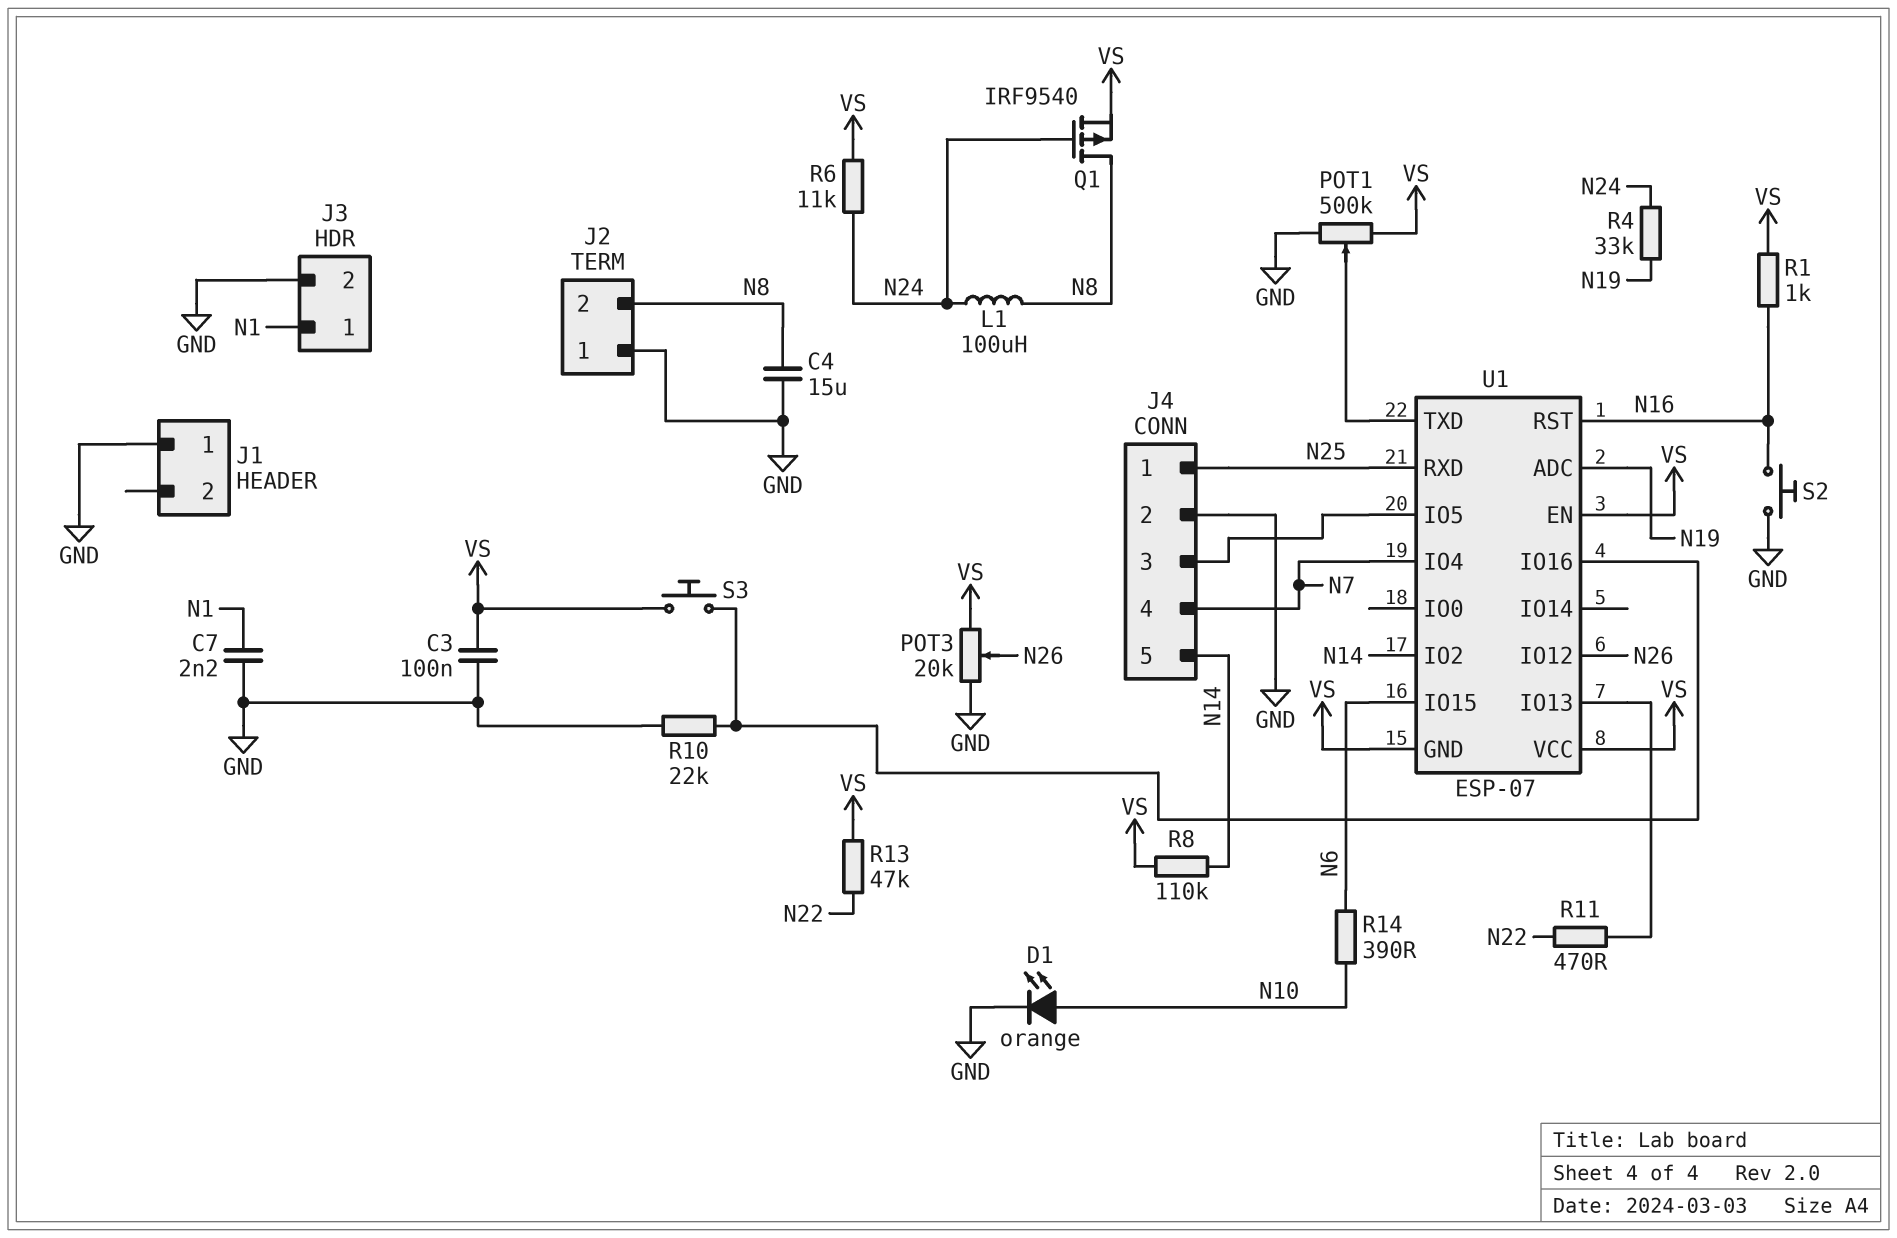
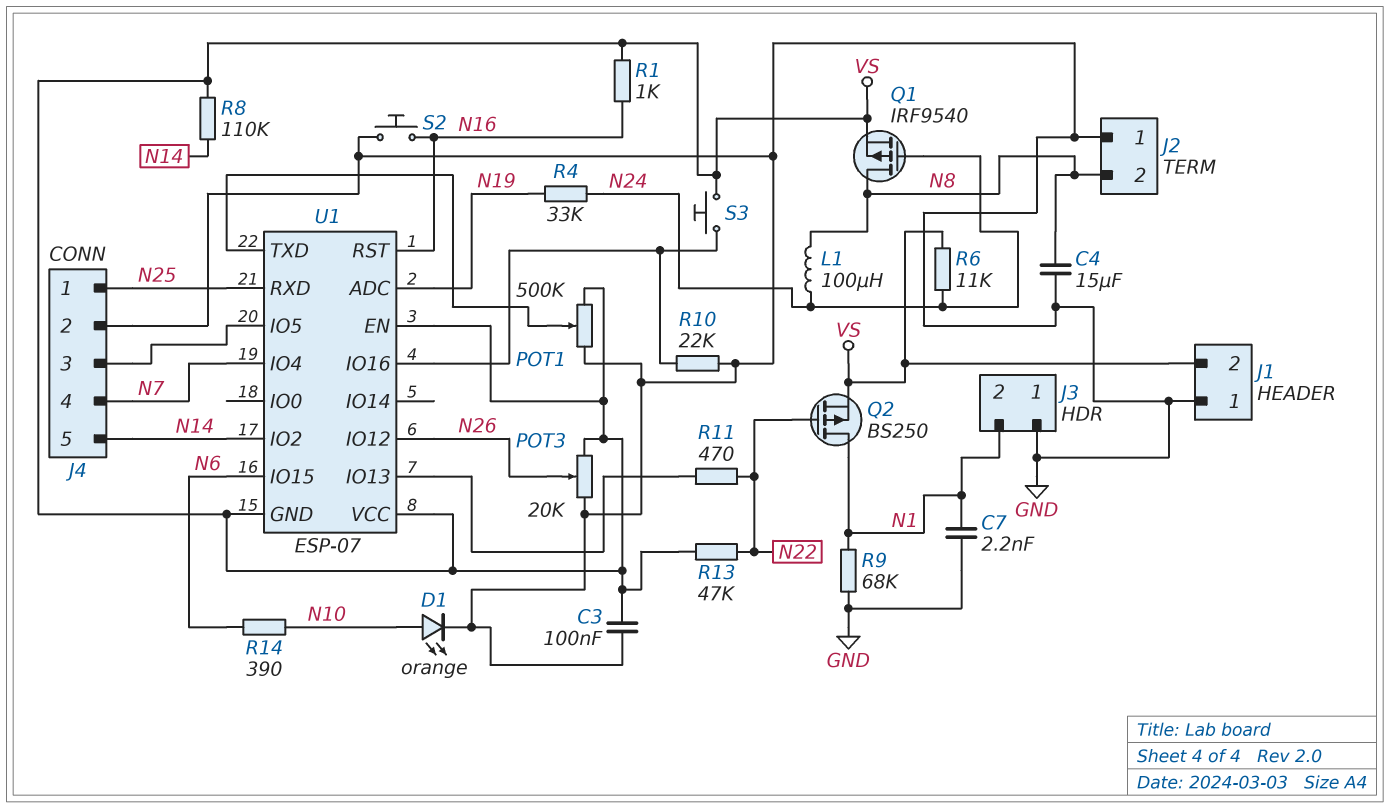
J1 pin 2: none -> VS
J3 pin 1: N1 -> GND
J3 pin 2: GND -> N1
Q2: none -> PMOS BS250 (G N22, D N1, S VS)
R9: none -> 68k (GND, N1)

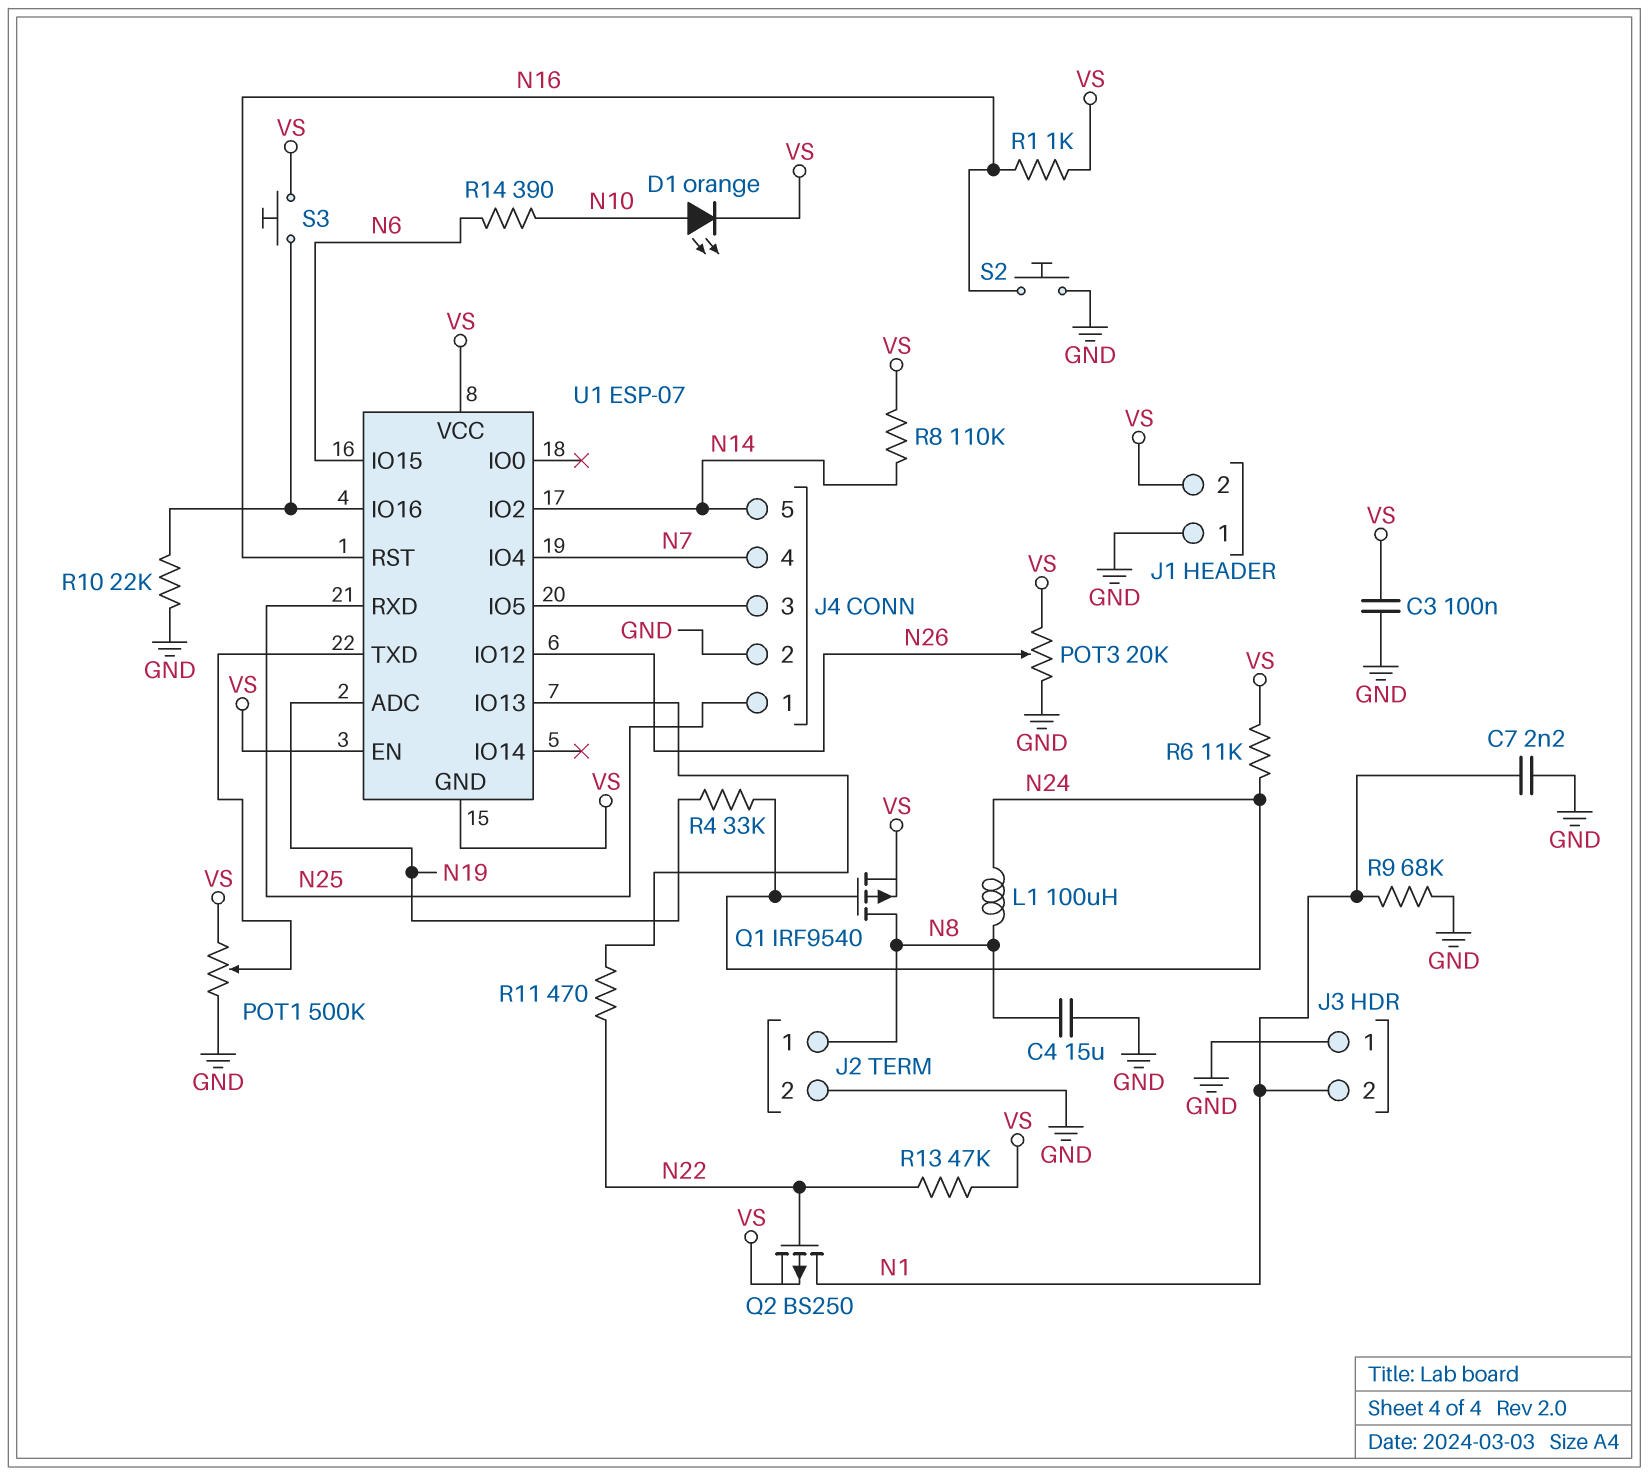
D1: LED orange (A N10, K GND) -> LED orange (A N10, K VS)
J2 pin 1: GND -> N8
J2 pin 2: N8 -> GND

